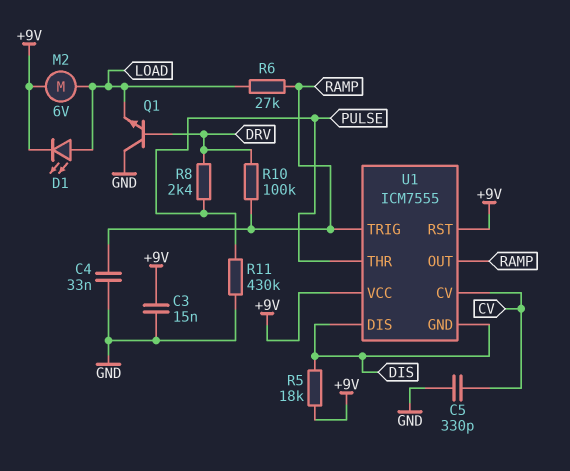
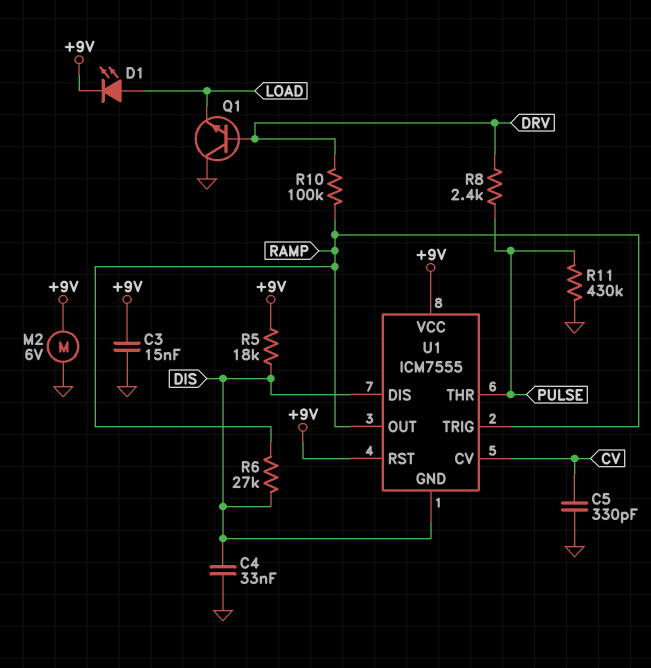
C4: 33nF (GND, RAMP) -> 33nF (DIS, GND)
M2: motor 6V (+9V, LOAD) -> motor 6V (+9V, GND)
R6: 27k (LOAD, RAMP) -> 27k (DIS, RAMP)

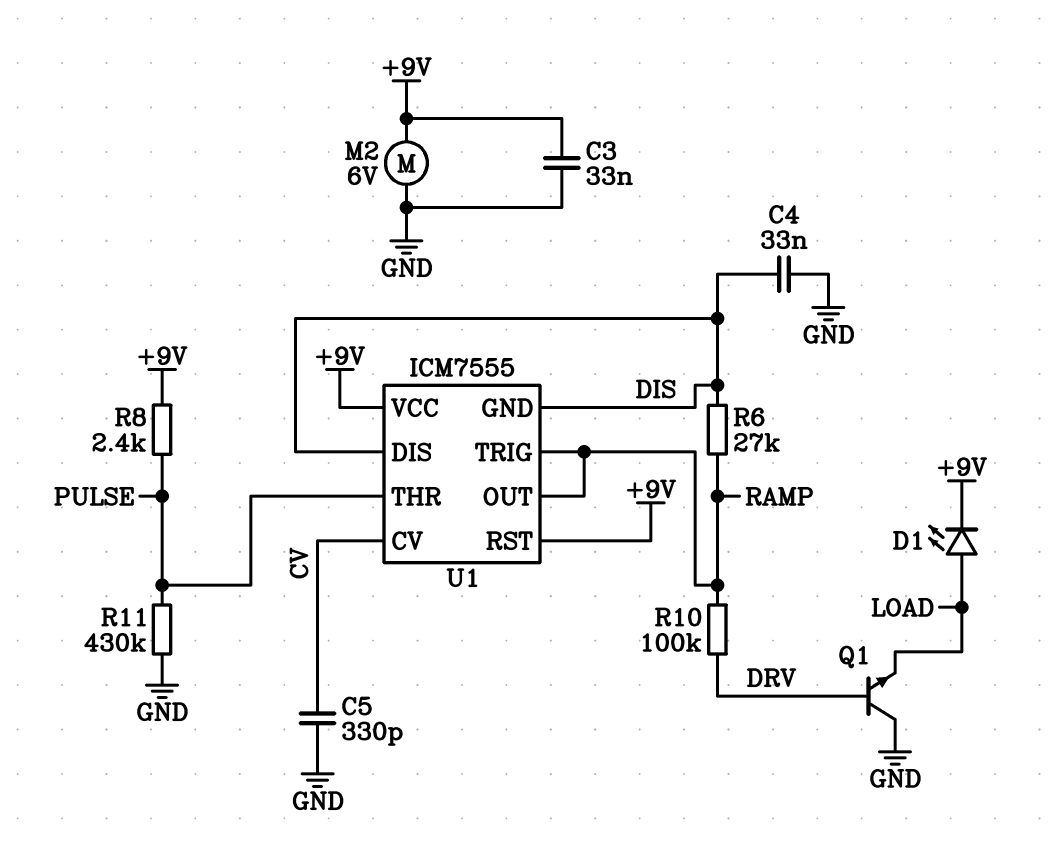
C3: 15nF (+9V, GND) -> 33nF (+9V, GND)
R5: 18k (+9V, DIS) -> none
R8: 2.4k (DRV, PULSE) -> 2.4k (+9V, PULSE)

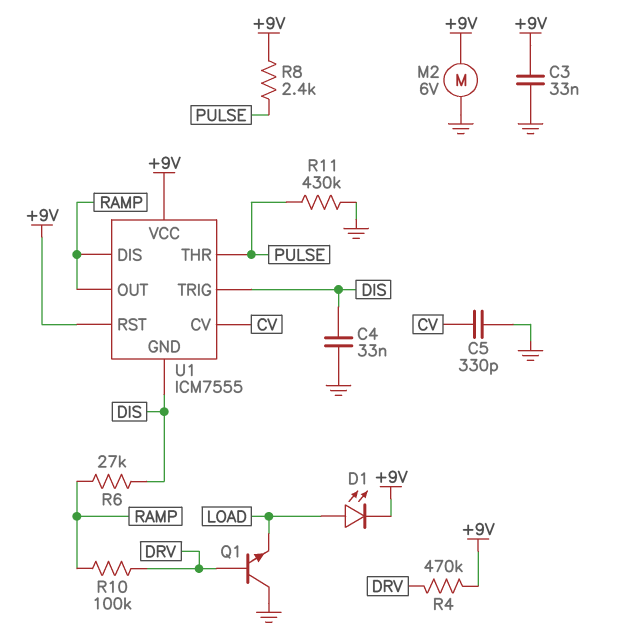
R4: none -> 470k (+9V, DRV)
U1 pin DIS: DIS -> RAMP
U1 pin TRIG: RAMP -> DIS

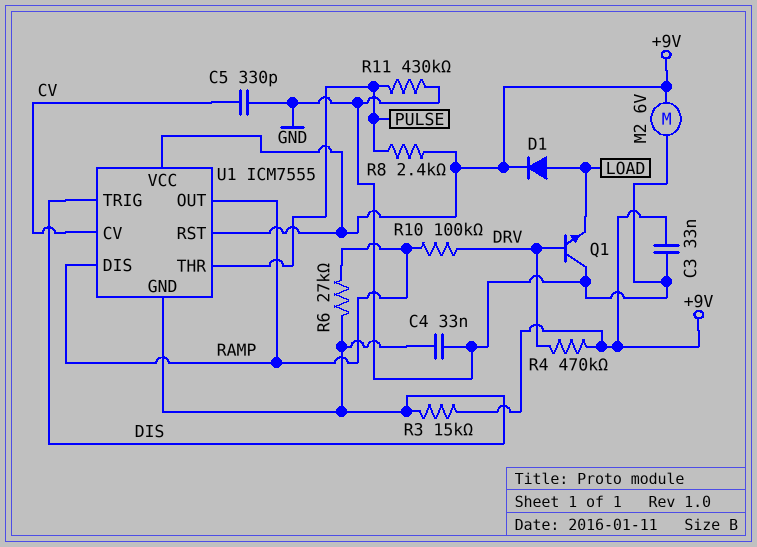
D1: LED (A LOAD, K +9V) -> diode (A LOAD, K +9V)
R3: none -> 15k (+9V, DIS)

